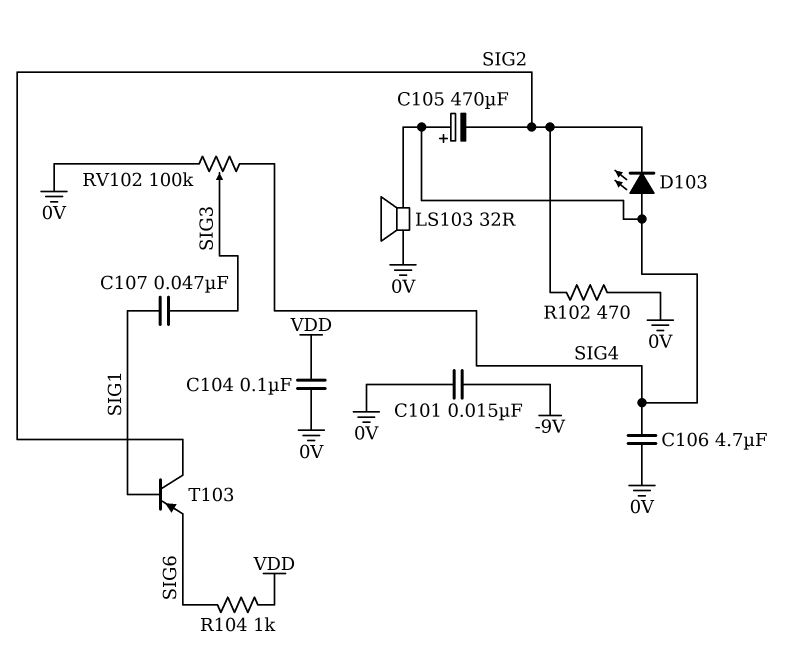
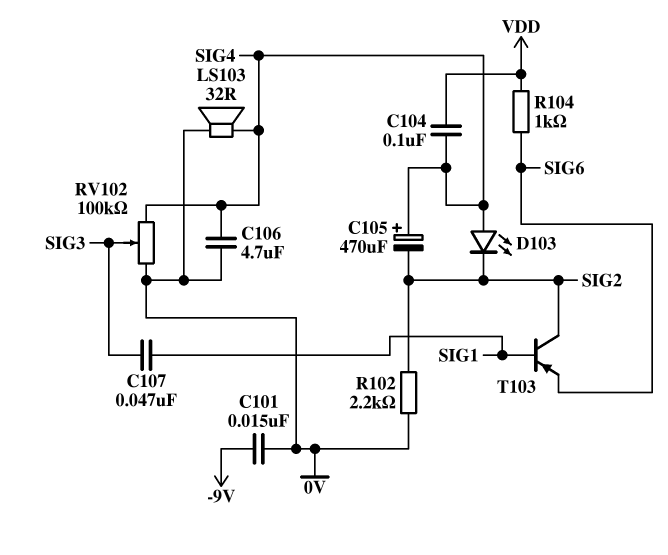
C104: 100nF (0V, VDD) -> 100nF (SIG4, VDD)
R102: 470 (0V, SIG2) -> 2.2k (0V, SIG2)

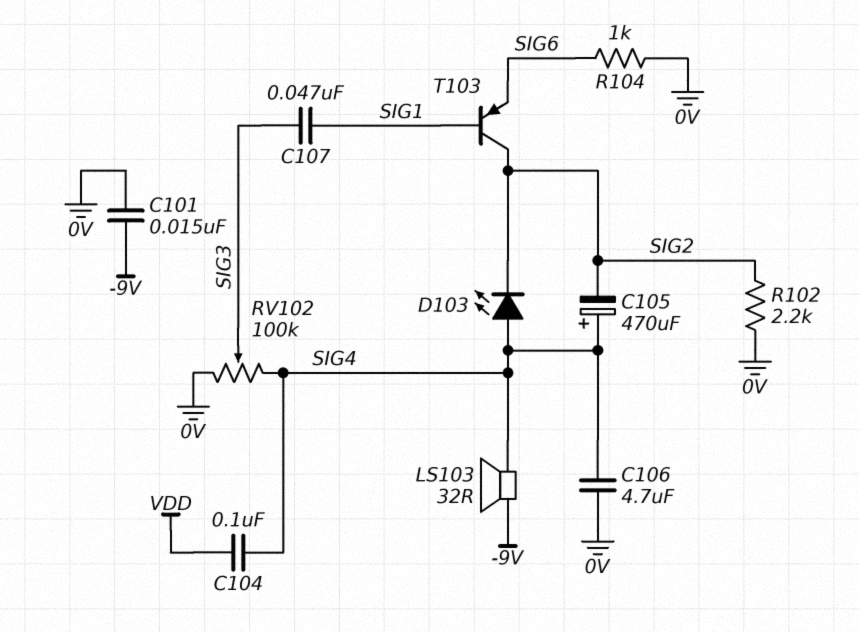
LS103: speaker 32R (0V, SIG4) -> speaker 32R (-9V, SIG4)
R104: 1k (SIG6, VDD) -> 1k (0V, SIG6)

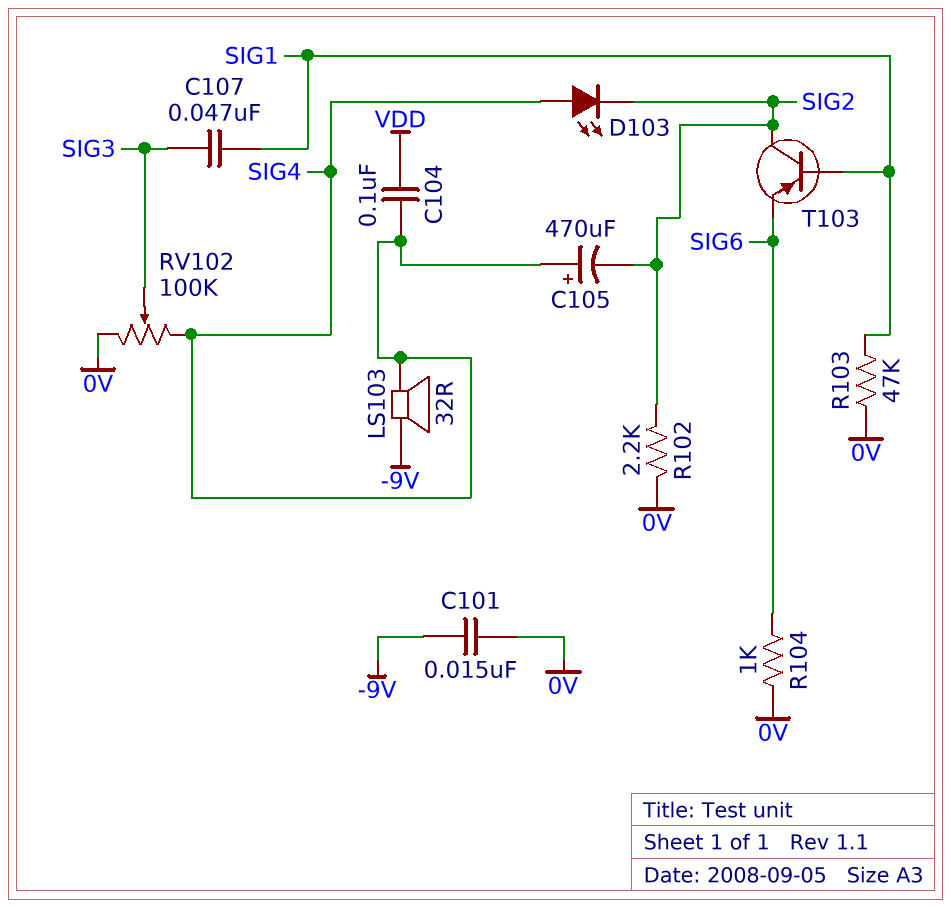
C106: 4.7uF (0V, SIG4) -> none
R103: none -> 47k (0V, SIG1)

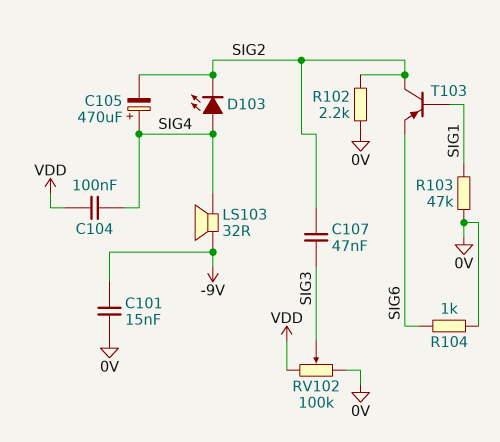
C107: 47nF (SIG1, SIG3) -> 47nF (SIG2, SIG3)
RV102: 100k (0V, SIG4, wiper SIG3) -> 100k (0V, VDD, wiper SIG3)

